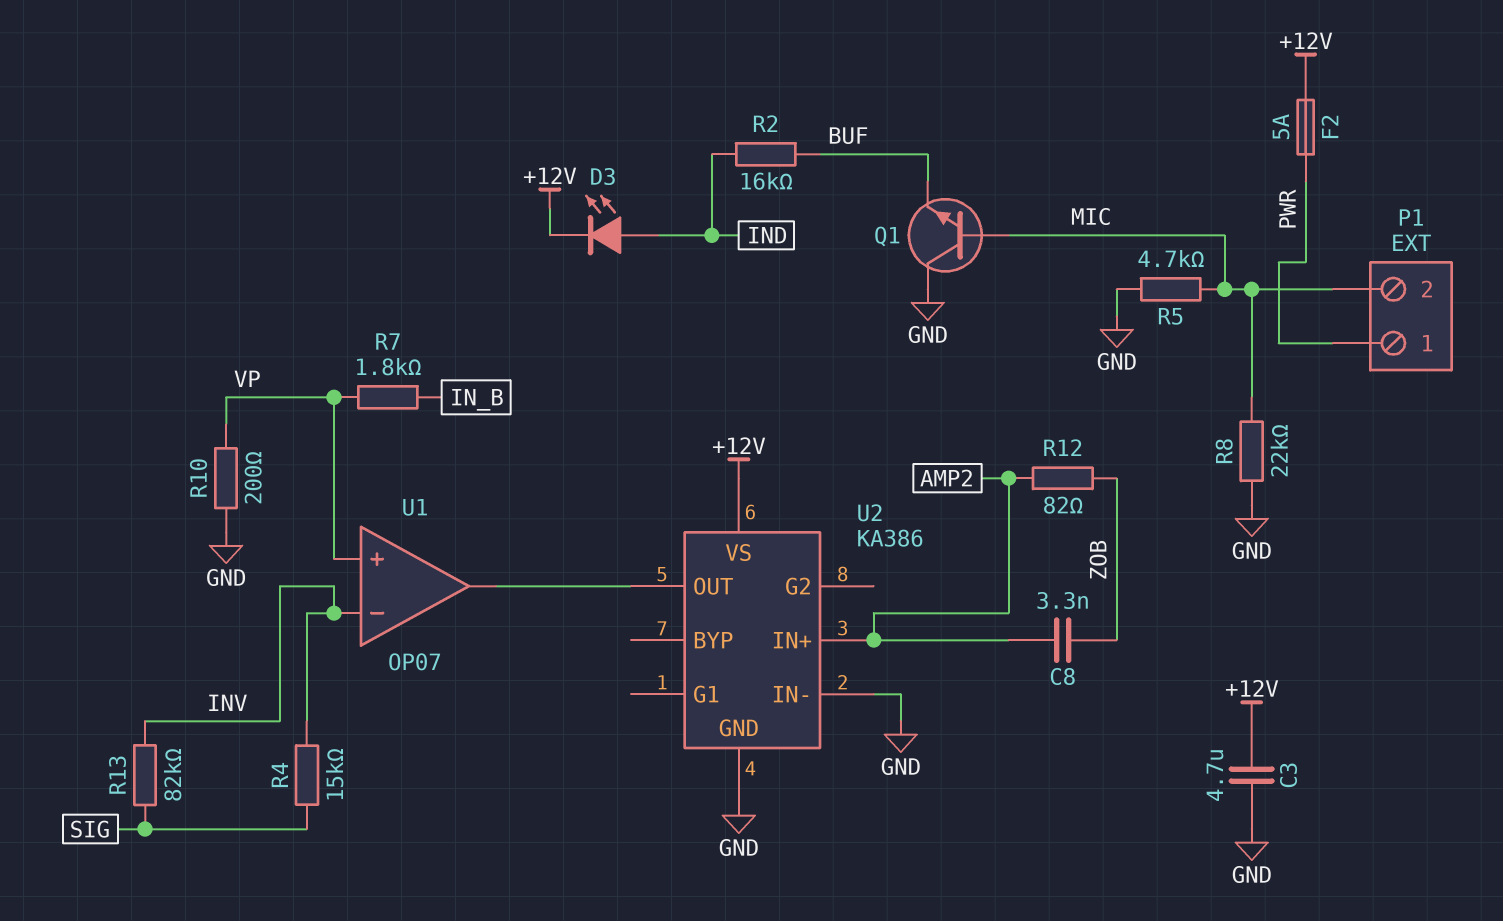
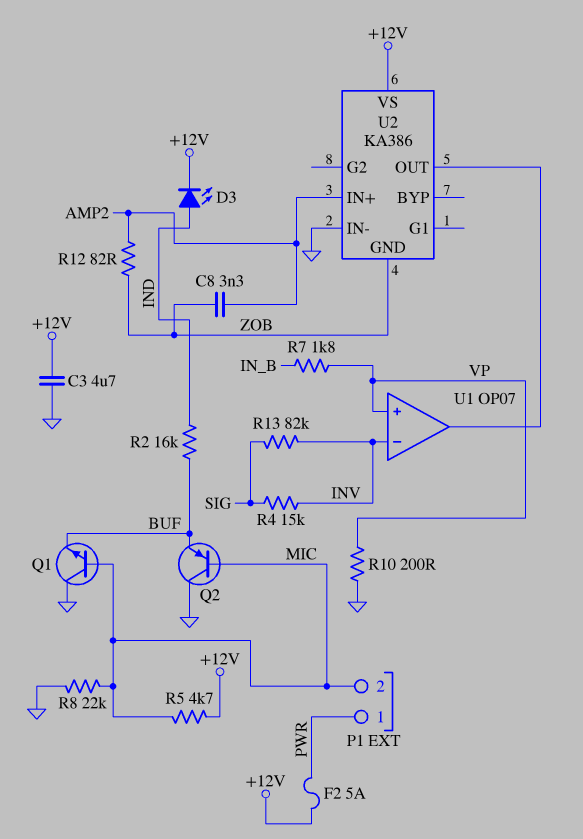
Q2: none -> PNP (B MIC, C GND, E BUF)
R5: 4.7k (GND, MIC) -> 4.7k (+12V, MIC)
U2 pin GND: GND -> ZOB

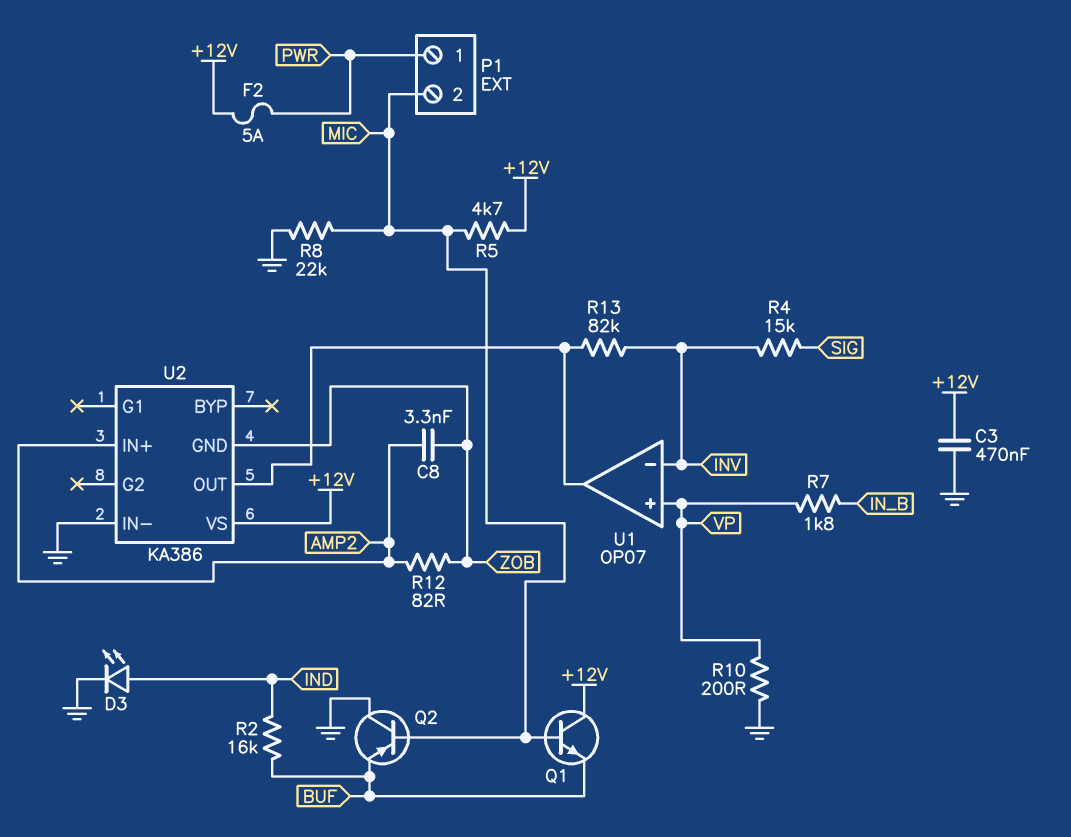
C3: 4.7uF (+12V, GND) -> 470nF (+12V, GND)
D3: LED (A IND, K +12V) -> LED (A IND, K GND)
Q1: NPN (B MIC, C GND, E BUF) -> NPN (B MIC, C +12V, E BUF)
R13: 82k (INV, SIG) -> 82k (INV, U1/out)

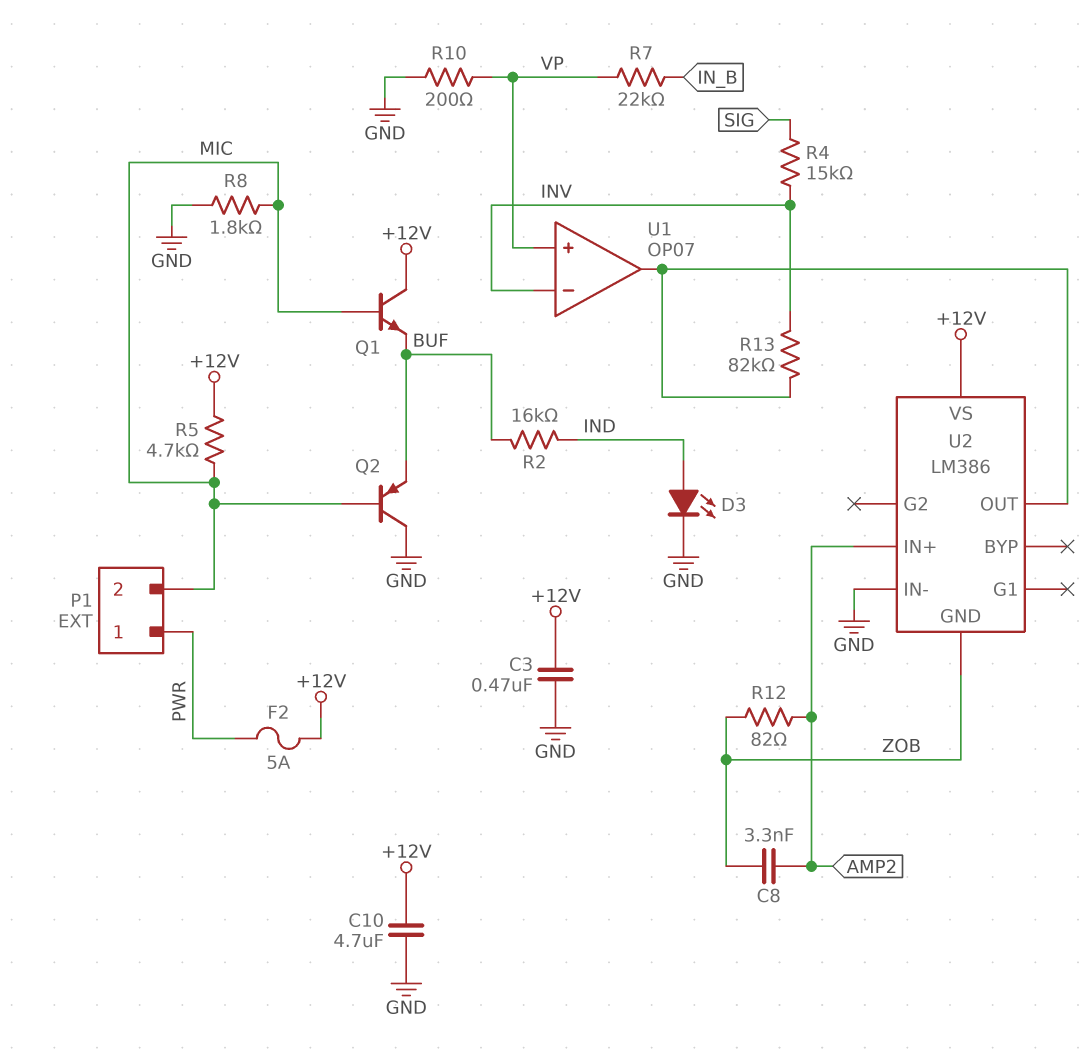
C10: none -> 4.7uF (+12V, GND)
R7: 1.8k (IN_B, VP) -> 22k (IN_B, VP)
R8: 22k (GND, MIC) -> 1.8k (GND, MIC)
U2: KA386 -> LM386

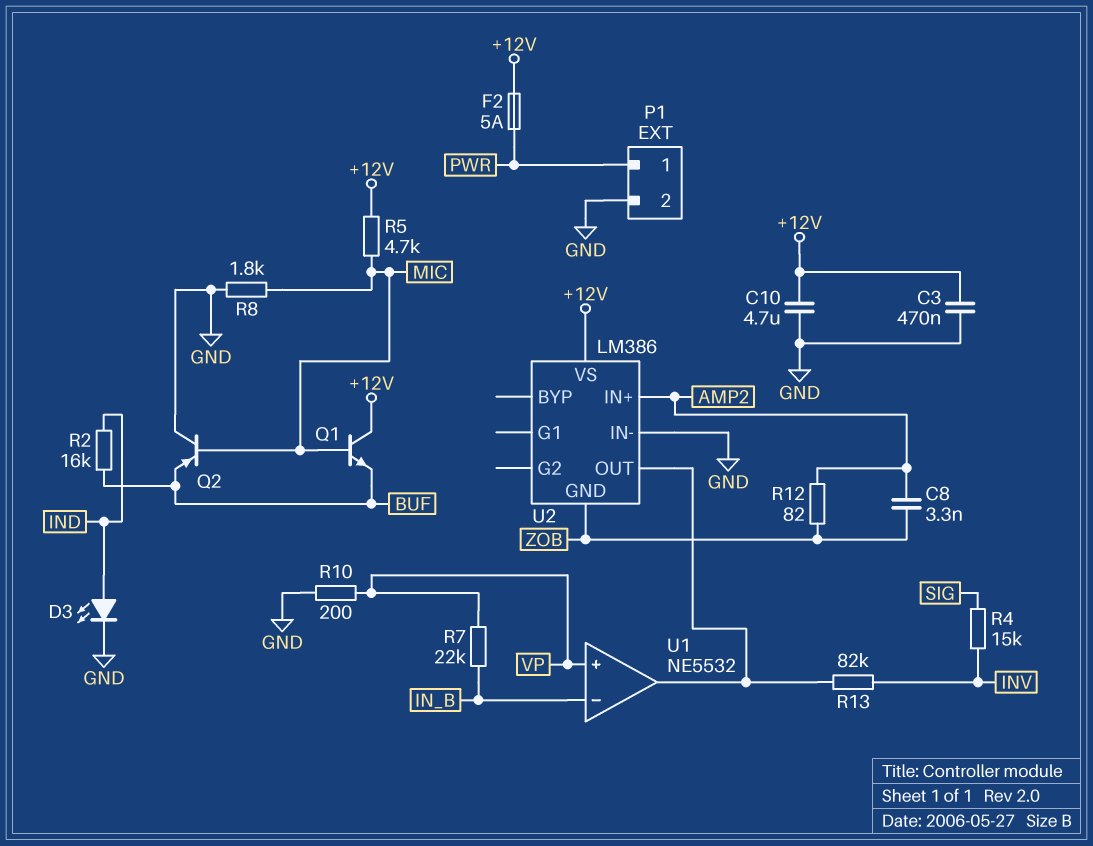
P1 pin 2: MIC -> GND
U1: OP07 -> NE5532
U1 pin in-: INV -> IN_B

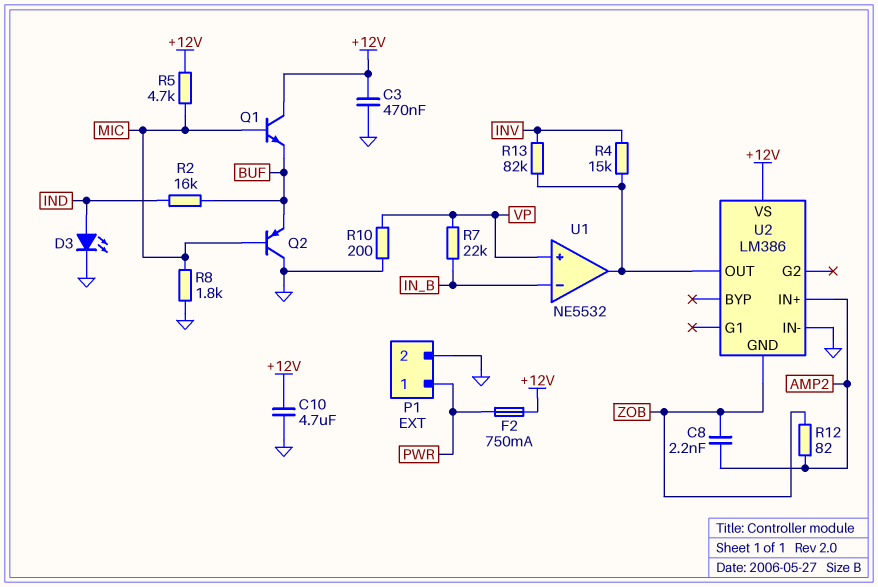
C8: 3.3nF (AMP2, ZOB) -> 2.2nF (AMP2, ZOB)
F2: 5A (+12V, PWR) -> 750mA (+12V, PWR)
R4: 15k (INV, SIG) -> 15k (INV, U1/out)

